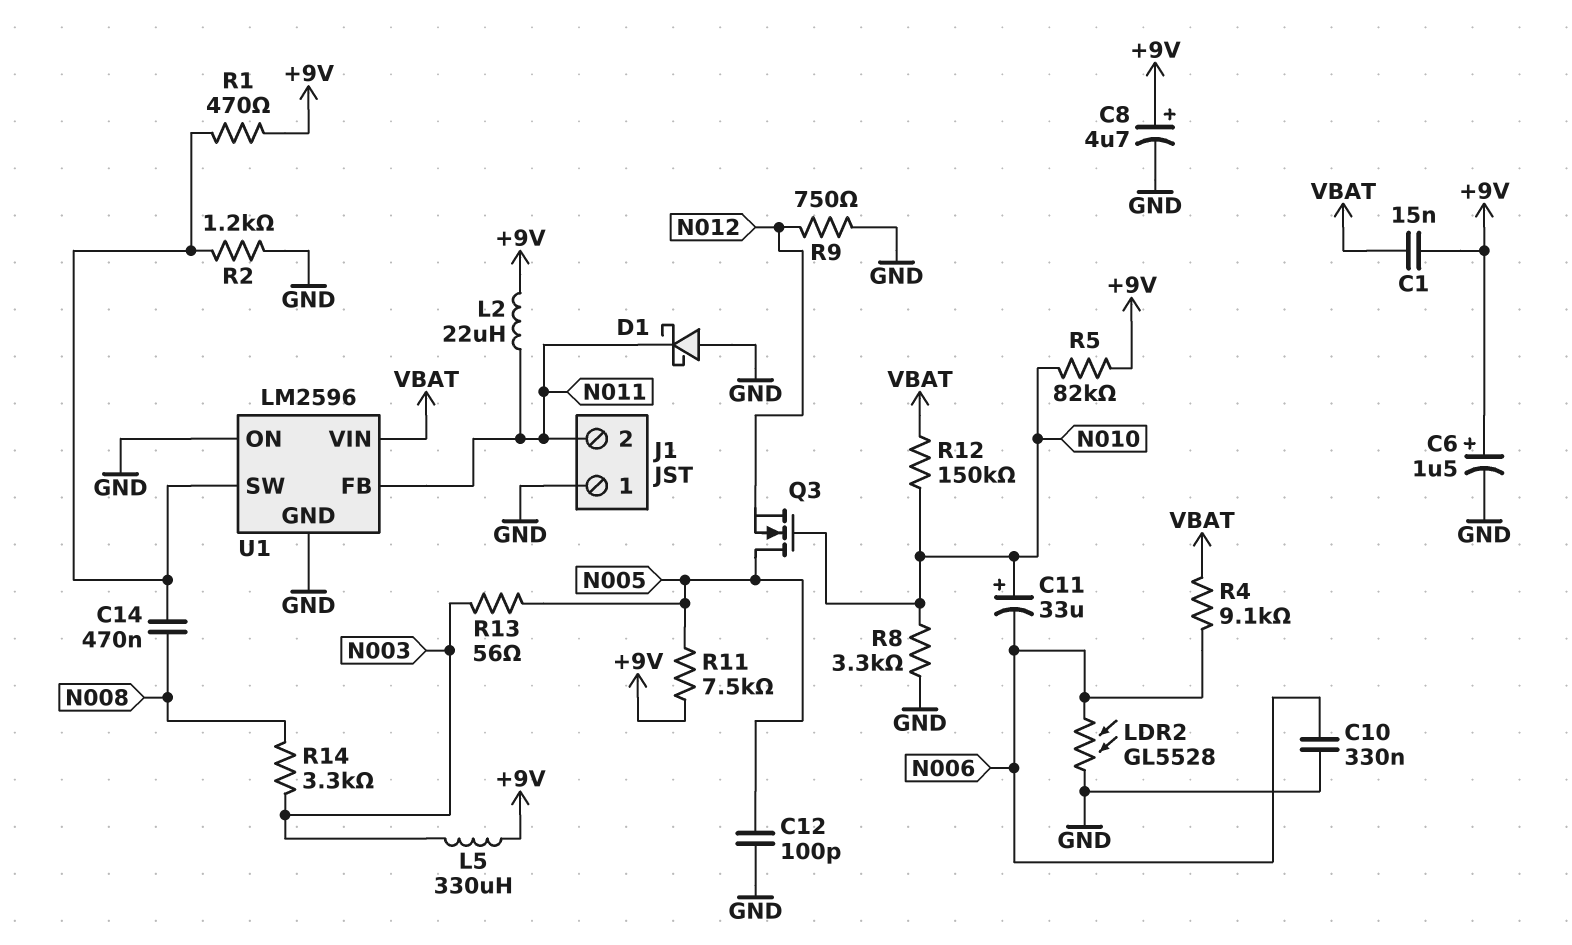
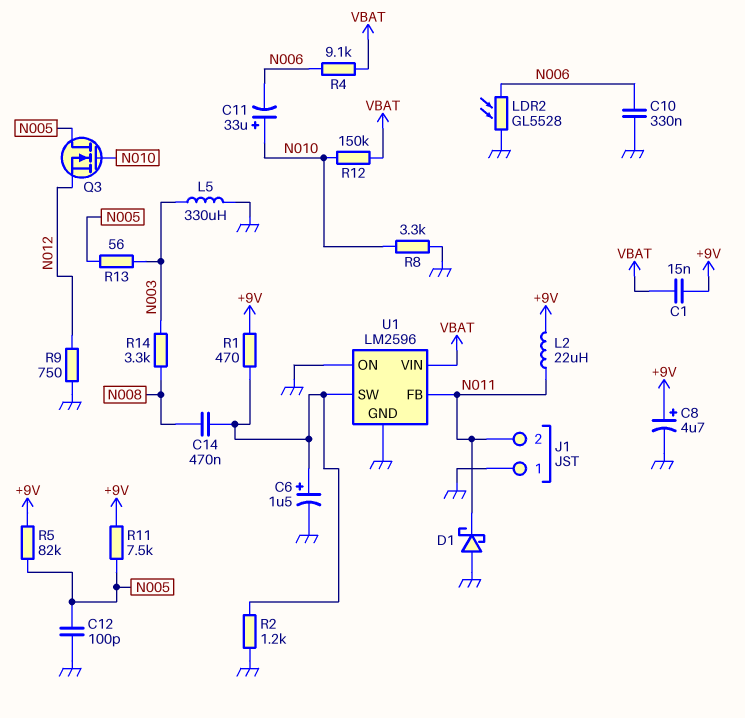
C6: 1.5uF (plus +9V, minus GND) -> 1.5uF (plus U1/SW, minus GND)
L5: 330uH (+9V, N003) -> 330uH (GND, N003)
R5: 82k (+9V, N010) -> 82k (+9V, N005)

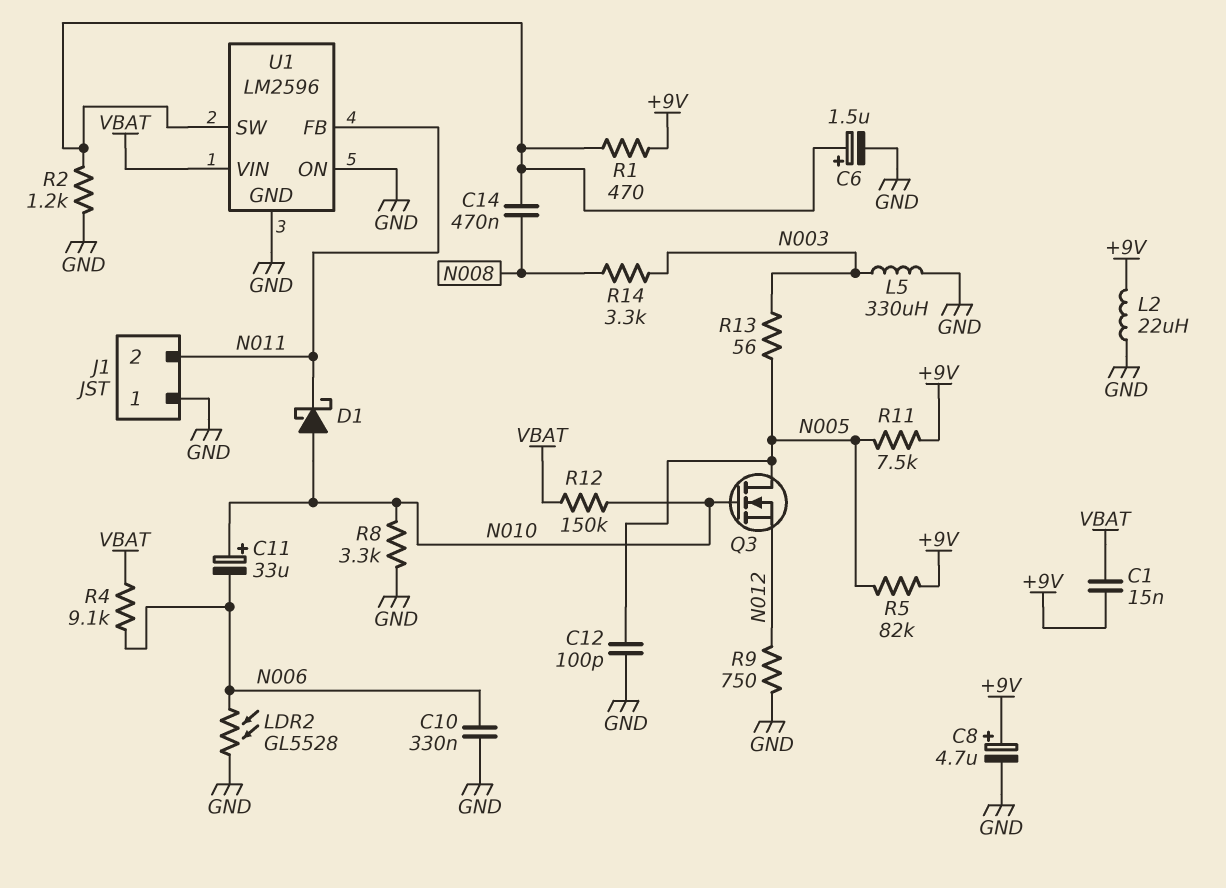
D1: schottky (A GND, K N011) -> schottky (A N010, K N011)
L2: 22uH (+9V, N011) -> 22uH (+9V, GND)

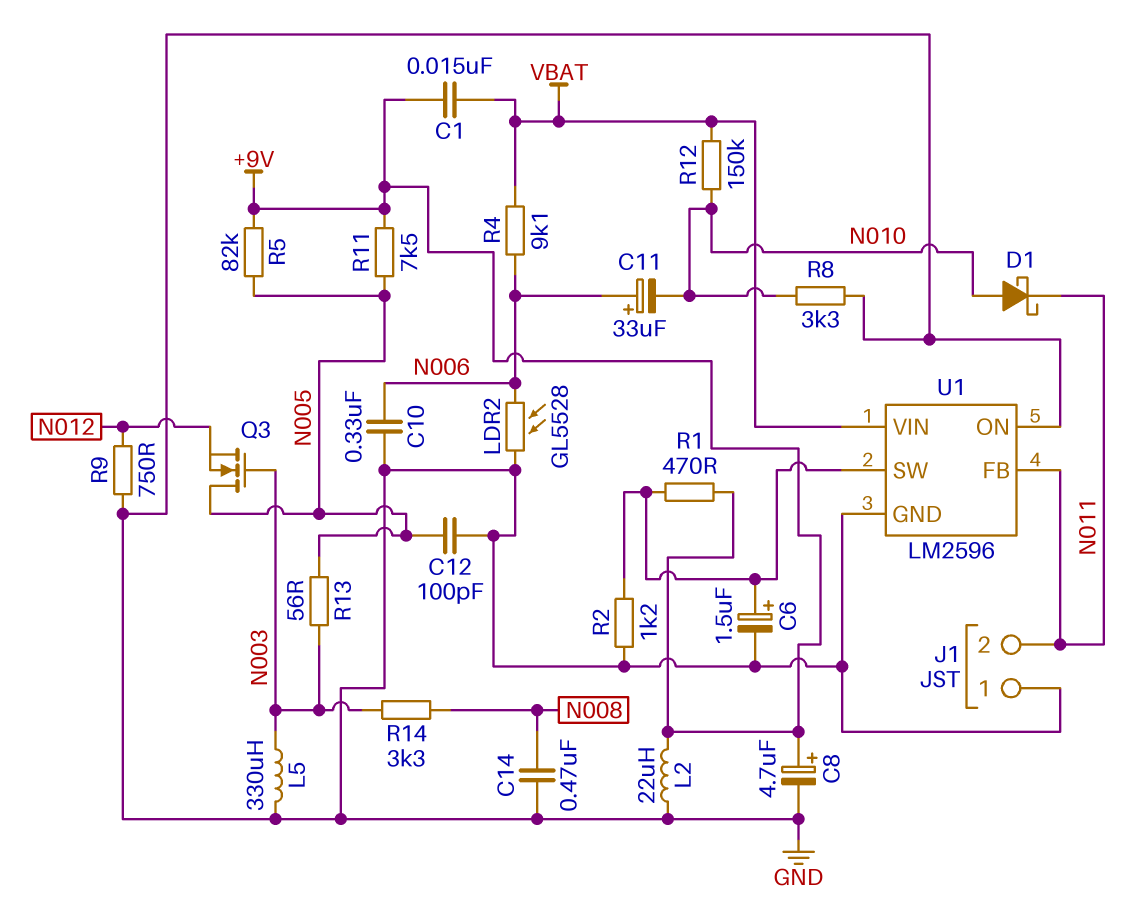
C11: 33uF (plus N010, minus N006) -> 33uF (plus N006, minus N010)
C14: 470nF (N008, U1/SW) -> 470nF (GND, N008)
Q3: NMOS (G N010, D N005, S N012) -> NMOS (G N003, D N005, S N012)

